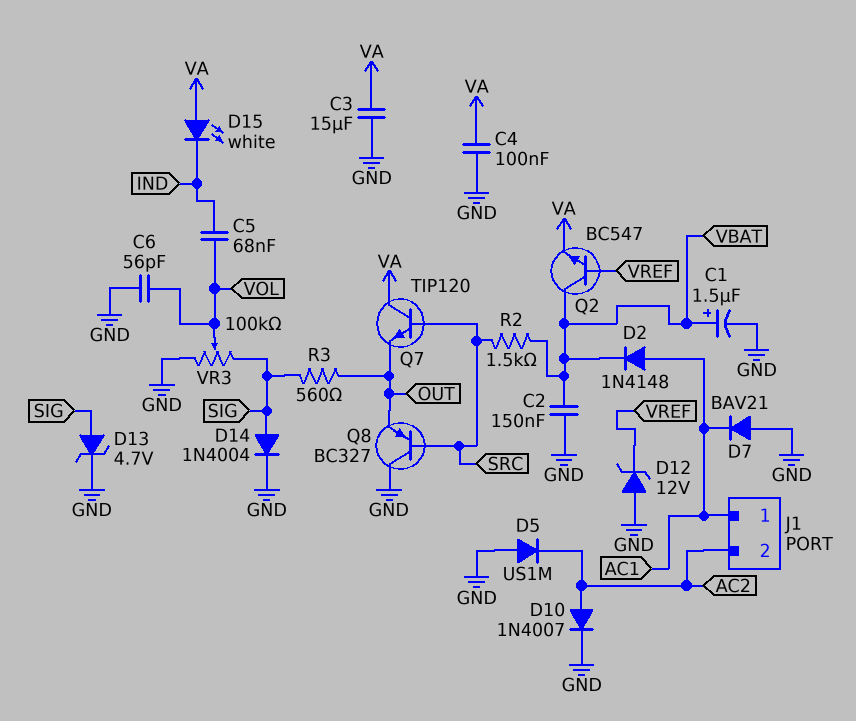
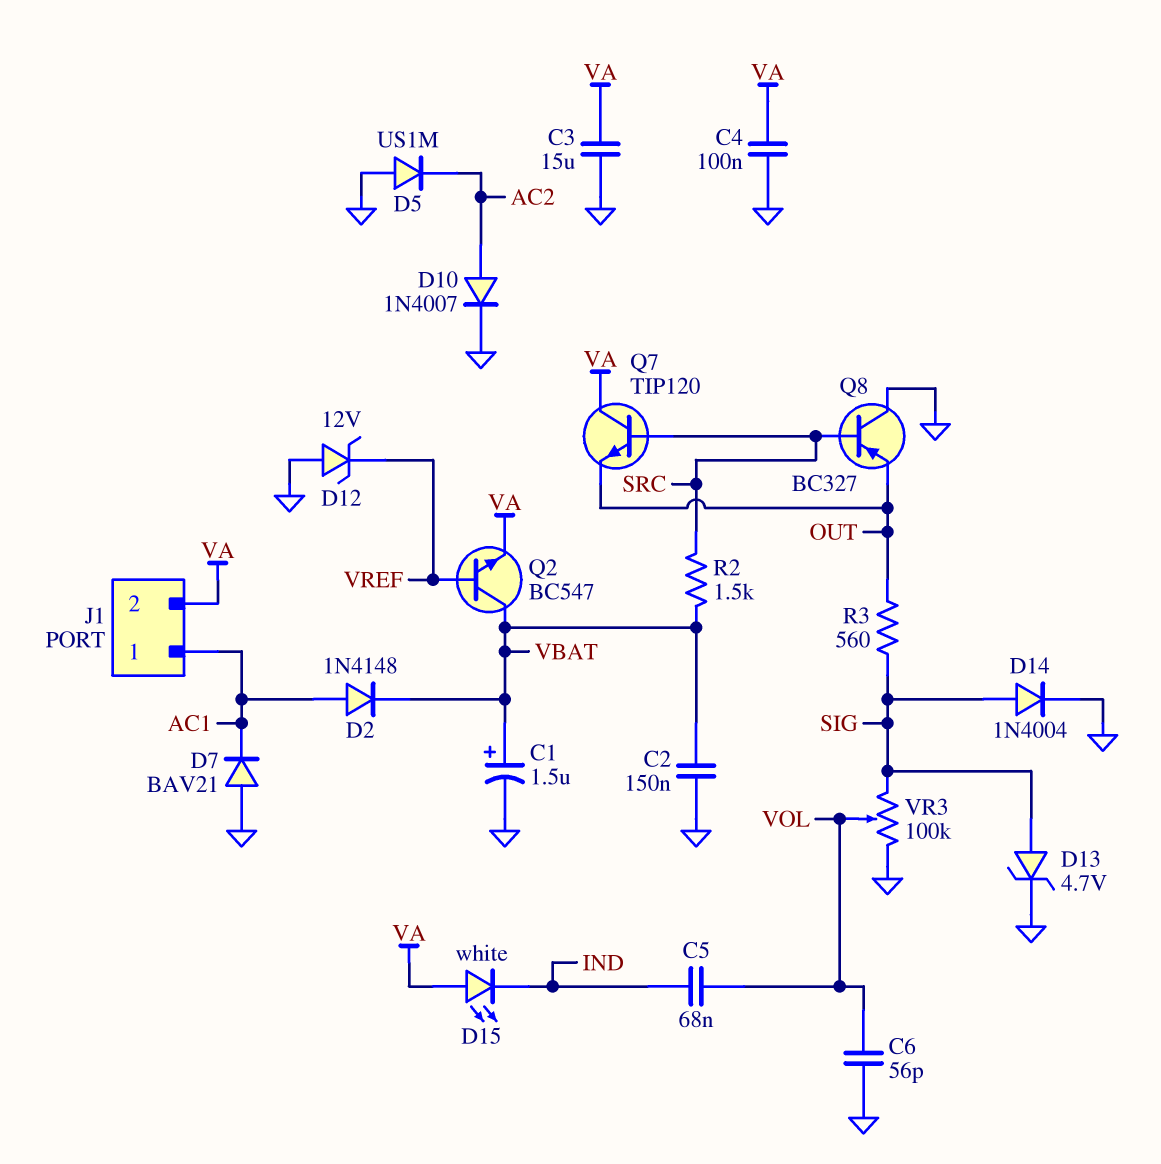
J1 pin 2: AC2 -> VA

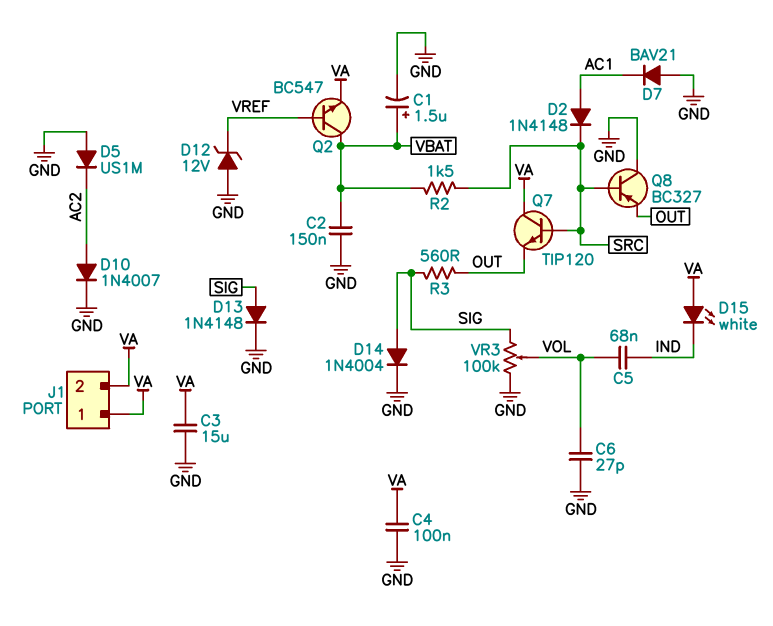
C6: 56pF (GND, VOL) -> 27pF (GND, VOL)
D2: diode 1N4148 (A AC1, K VBAT) -> diode 1N4148 (A AC1, K SRC)
D13: zener 4.7V (A SIG, K GND) -> diode 1N4148 (A SIG, K GND)
J1 pin 1: AC1 -> VA

